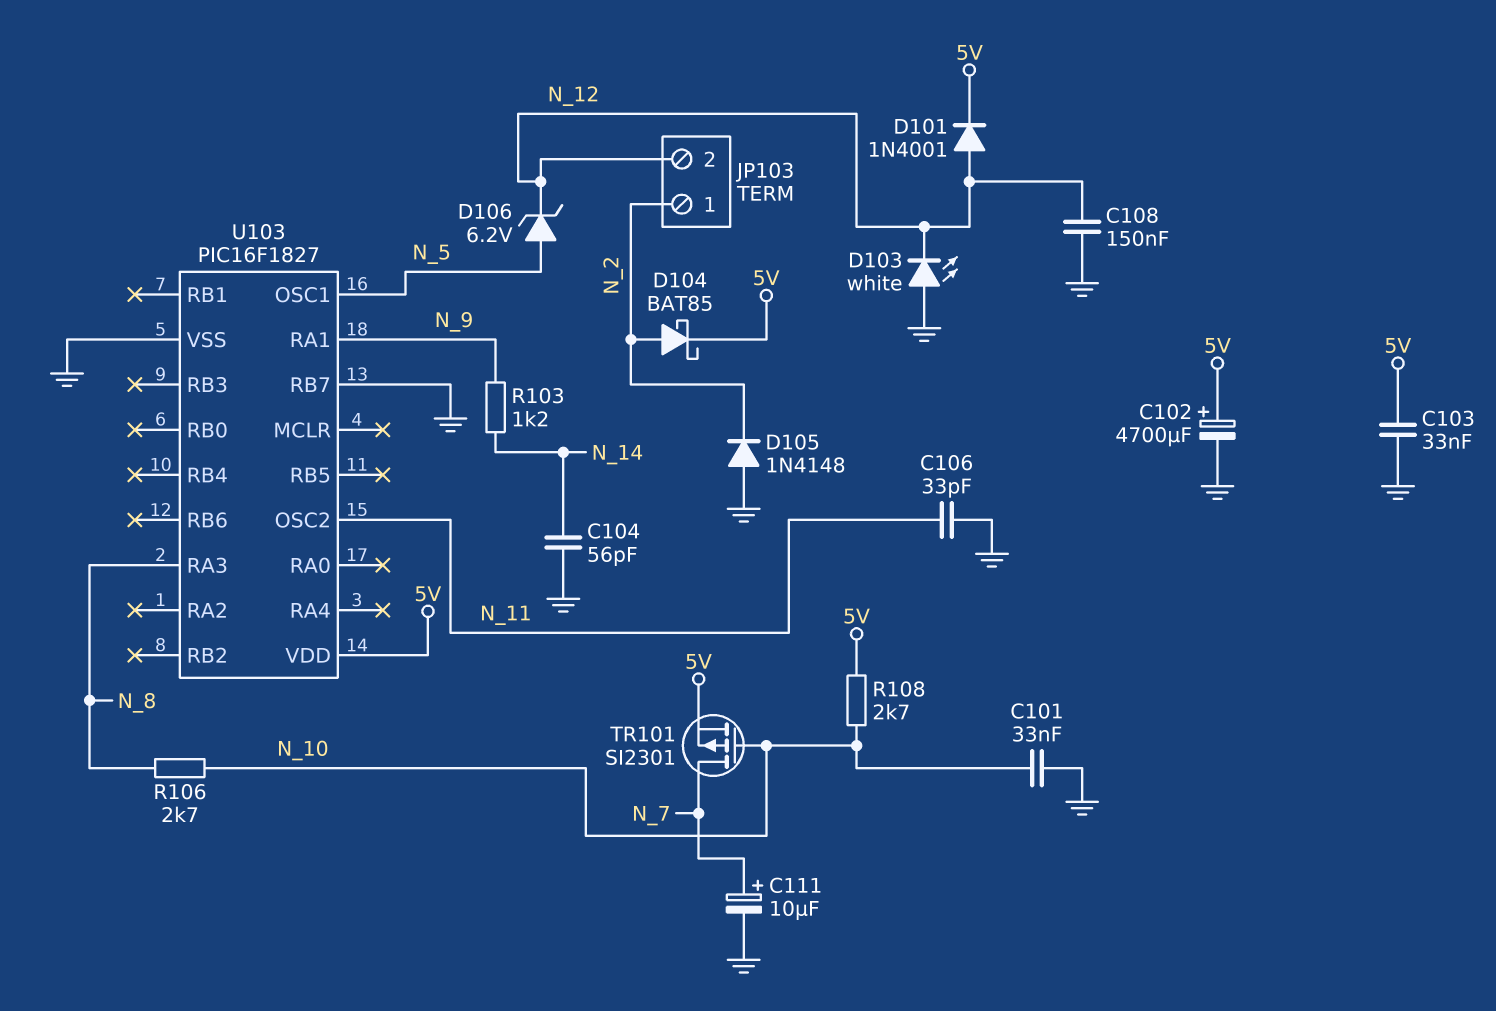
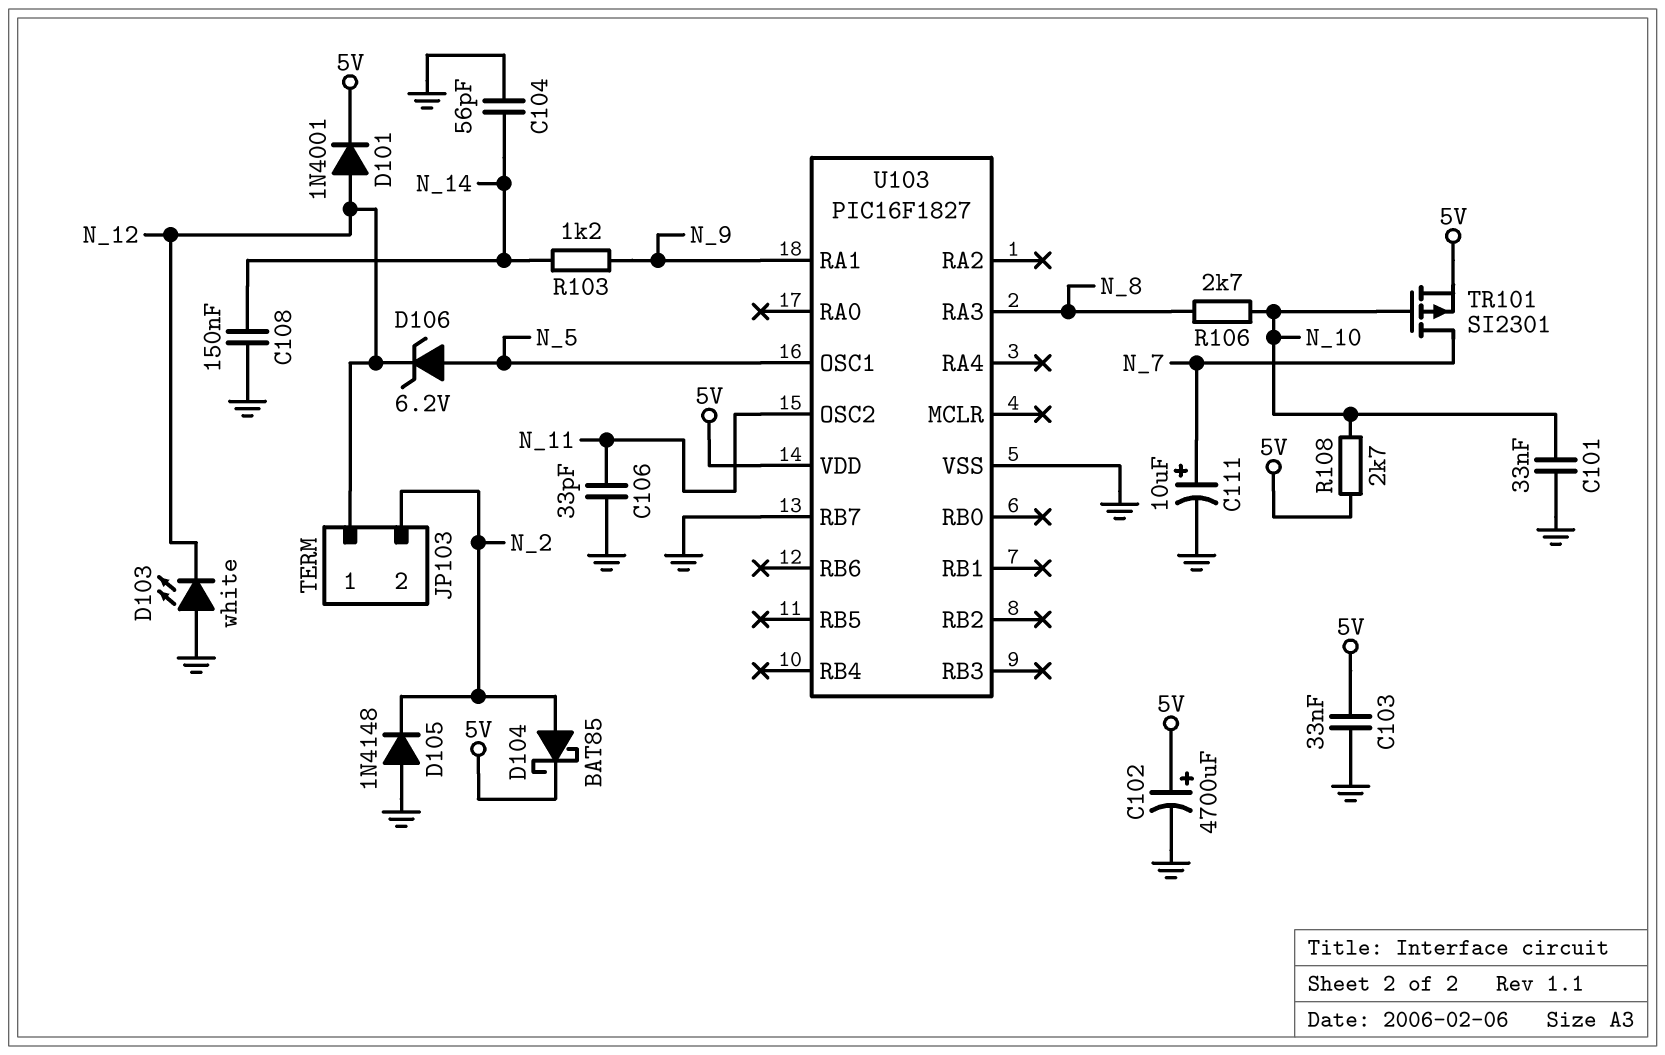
C108: 150nF (GND, N_12) -> 150nF (GND, N_14)
JP103 pin 1: N_2 -> N_12
JP103 pin 2: N_12 -> N_2

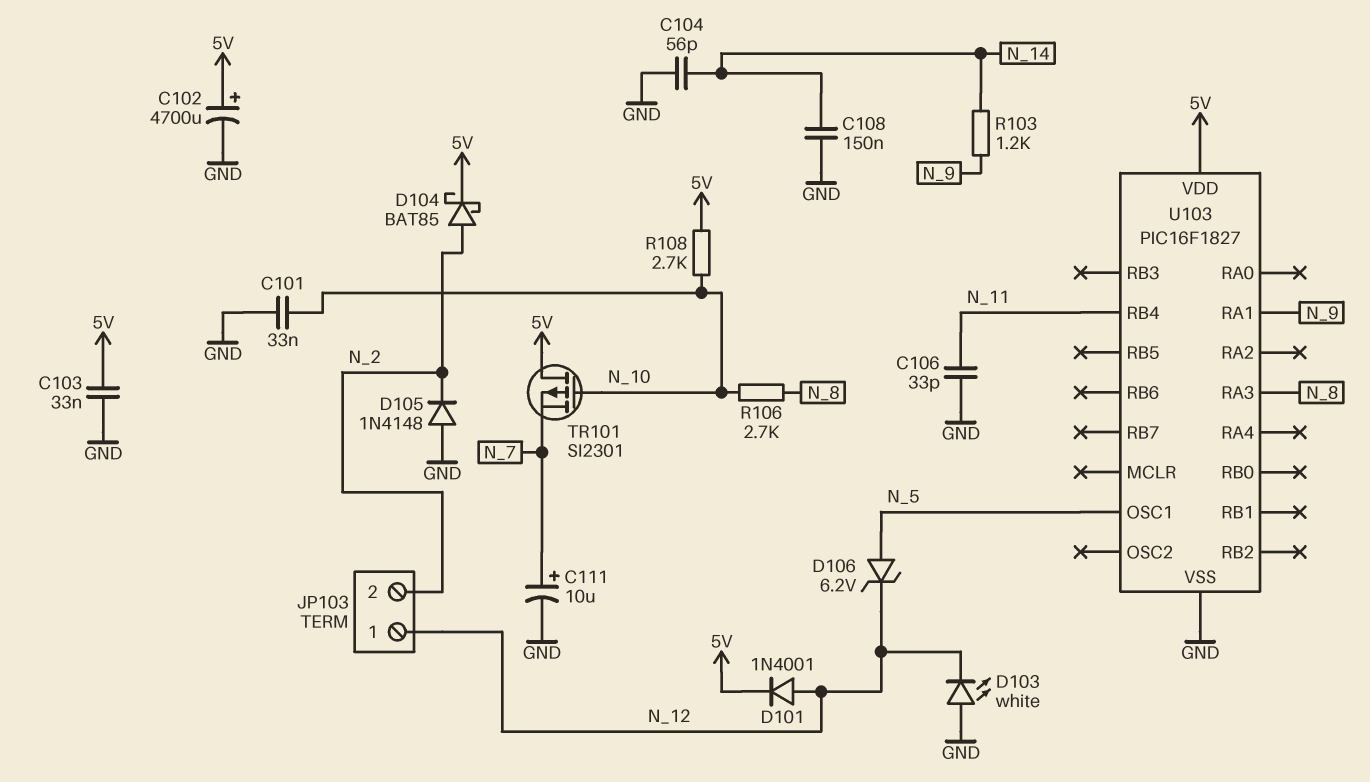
TR101: PMOS SI2301 (G N_10, D N_7, S 5V) -> PMOS SI2301 (G N_10, D 5V, S N_7)
U103 pin OSC2: N_11 -> none
U103 pin RB4: none -> N_11
U103 pin RB7: GND -> none

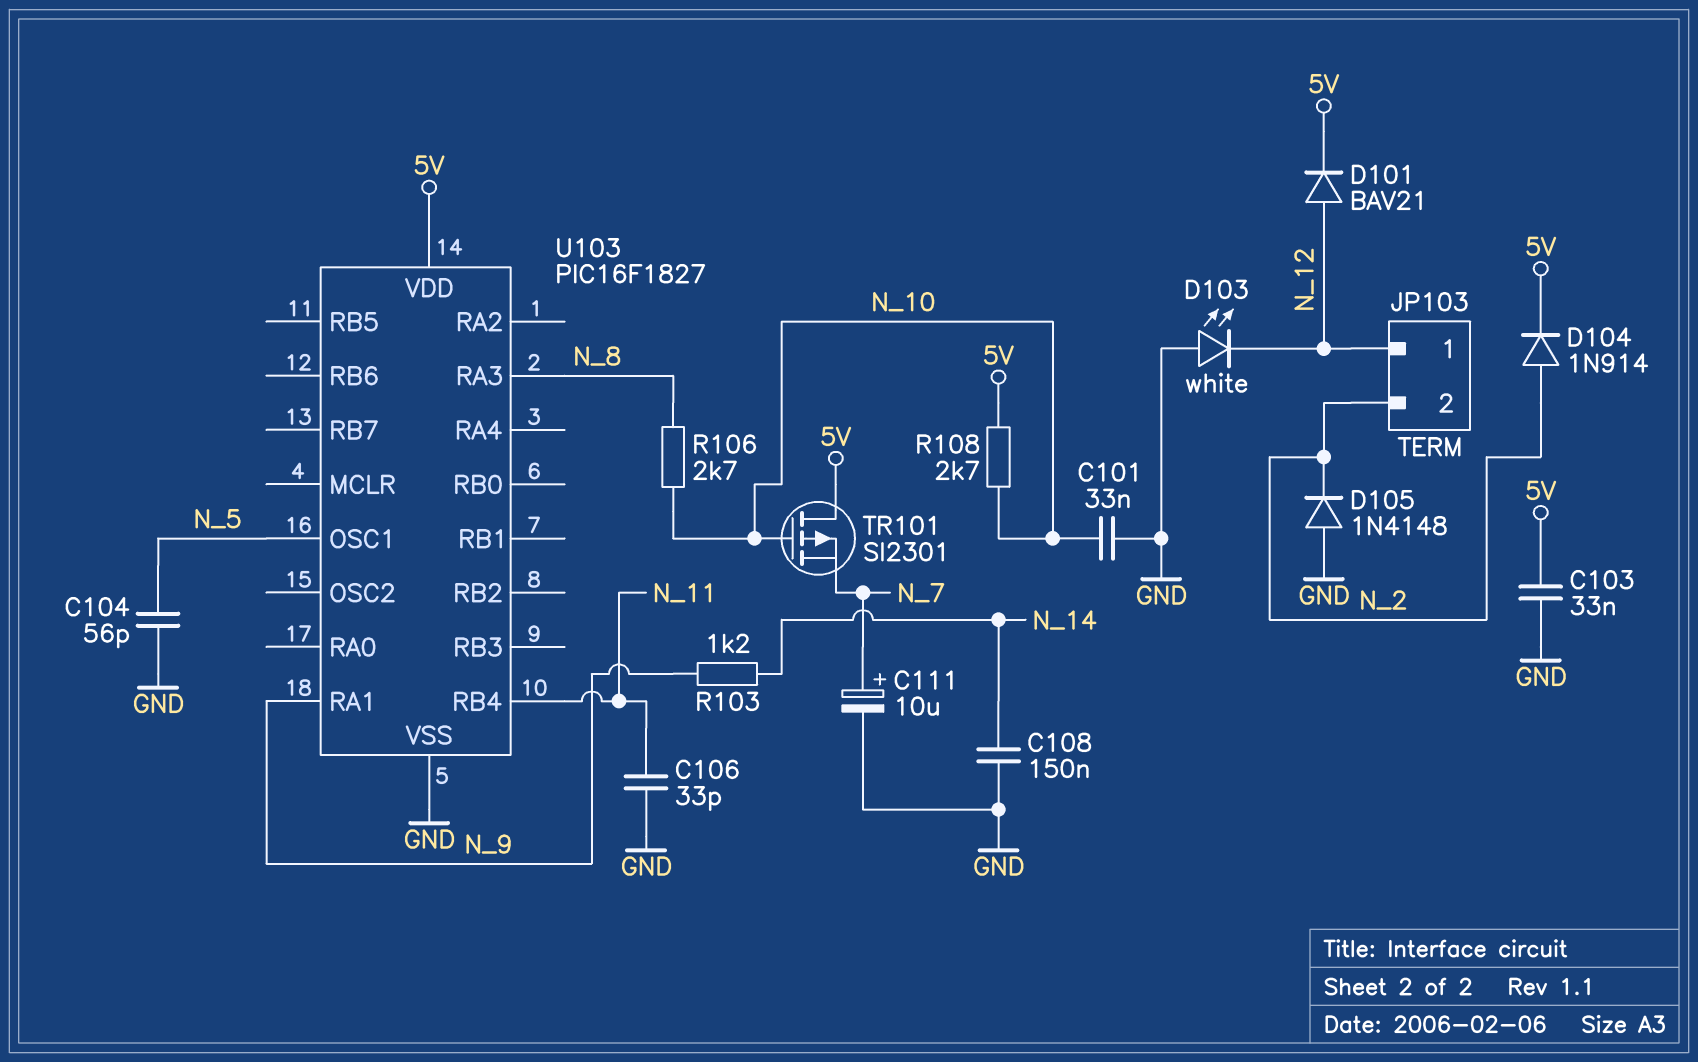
C102: 4700uF (plus 5V, minus GND) -> none
C104: 56pF (GND, N_14) -> 56pF (GND, N_5)
D101: diode 1N4001 (A N_12, K 5V) -> diode BAV21 (A N_12, K 5V)
D104: schottky BAT85 (A N_2, K 5V) -> diode 1N914 (A N_2, K 5V)
D106: zener 6.2V (A N_5, K N_12) -> none

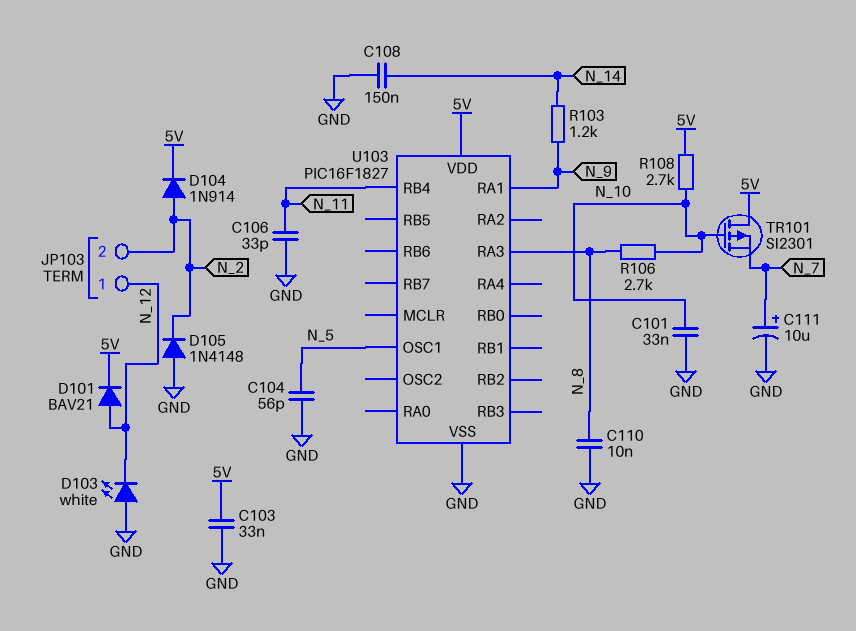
C110: none -> 10nF (GND, N_8)

